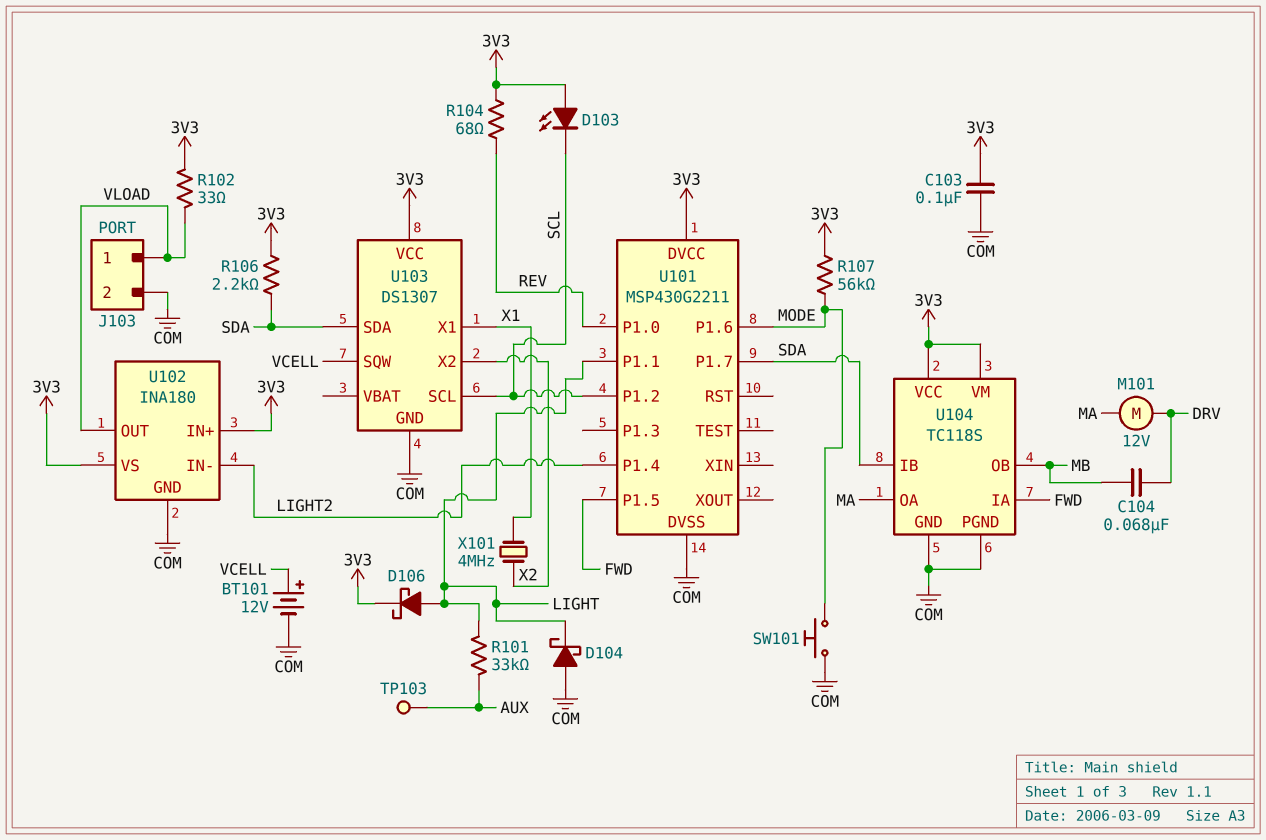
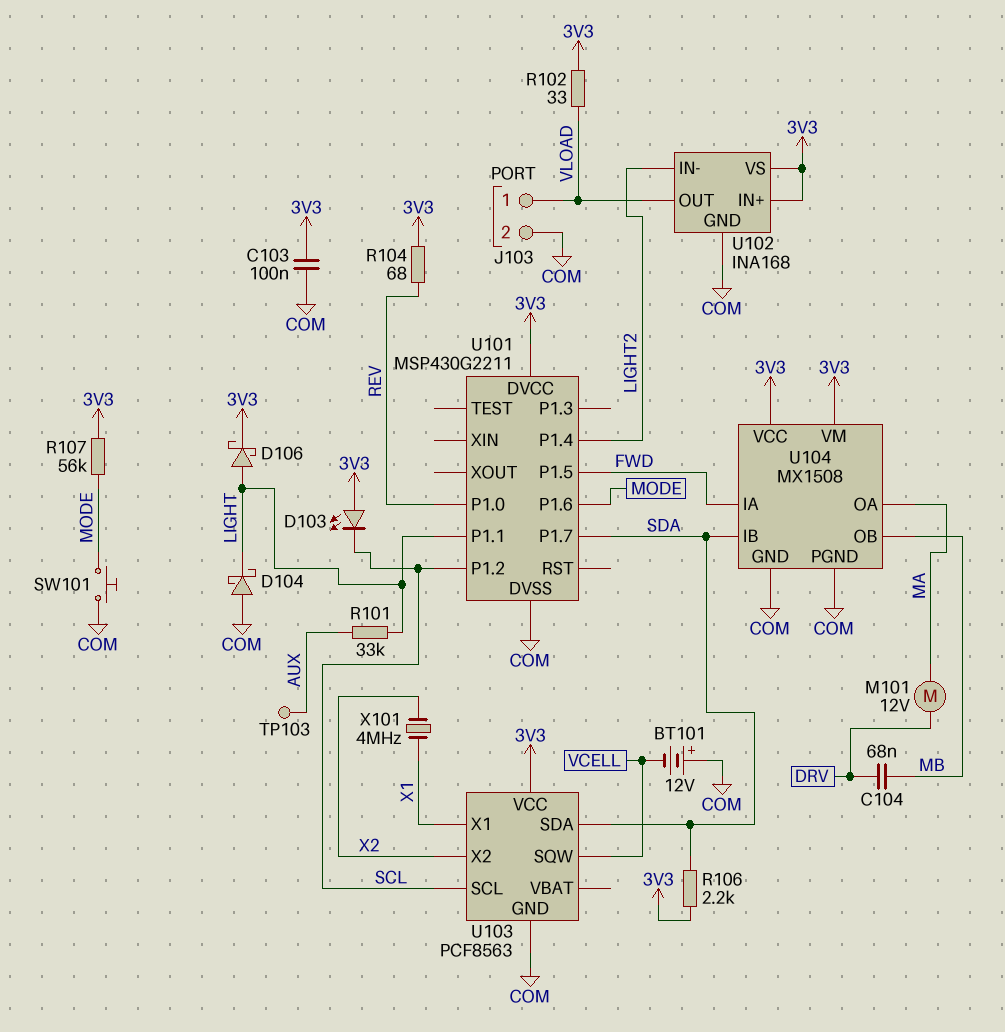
BT101: 12V (plus VCELL, minus COM) -> 12V (plus COM, minus VCELL)
U102: INA180 -> INA168
U103: DS1307 -> PCF8563
U104: TC118S -> MX1508

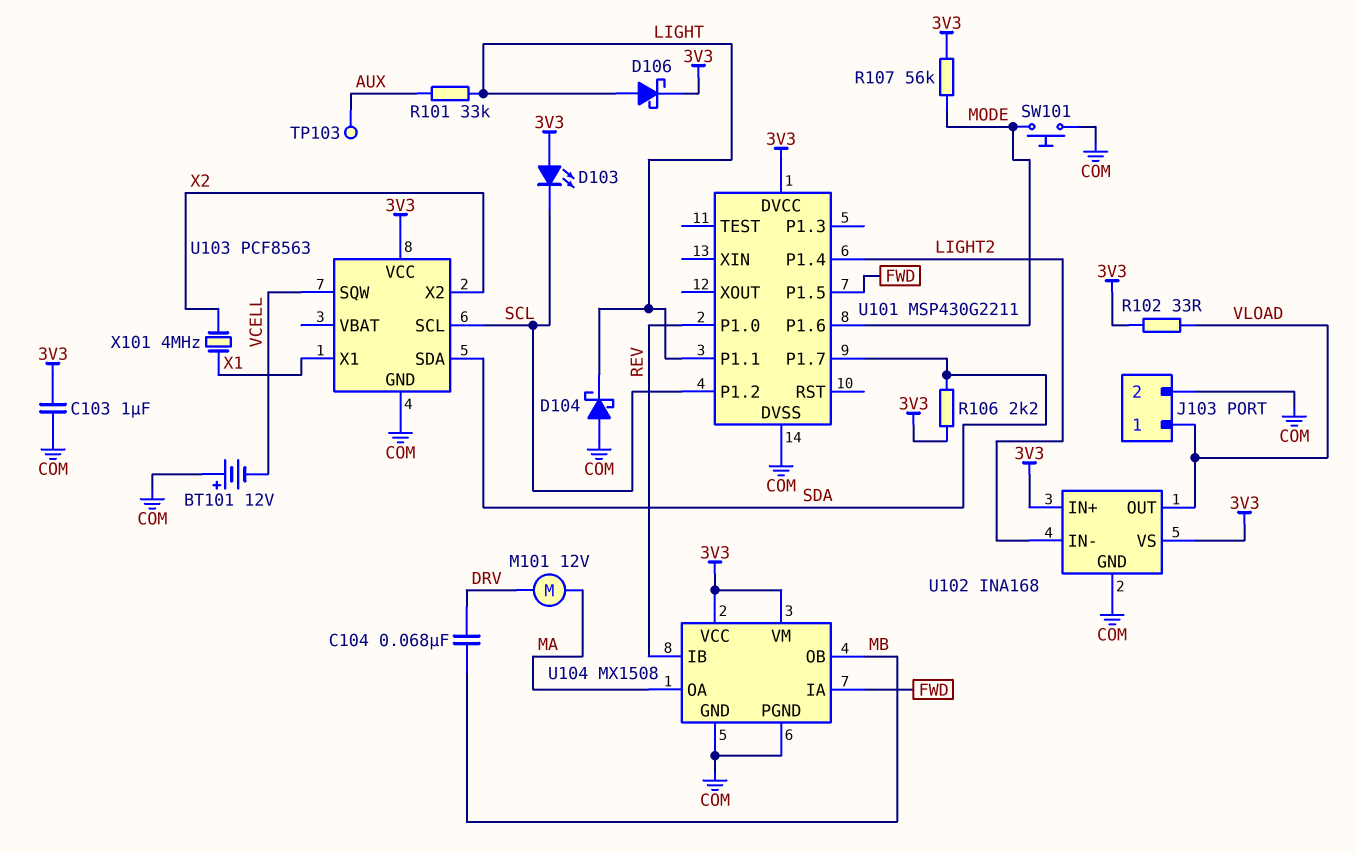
C103: 100nF (3V3, COM) -> 1uF (3V3, COM)
R104: 68 (3V3, REV) -> none
U104 pin IB: SDA -> REV

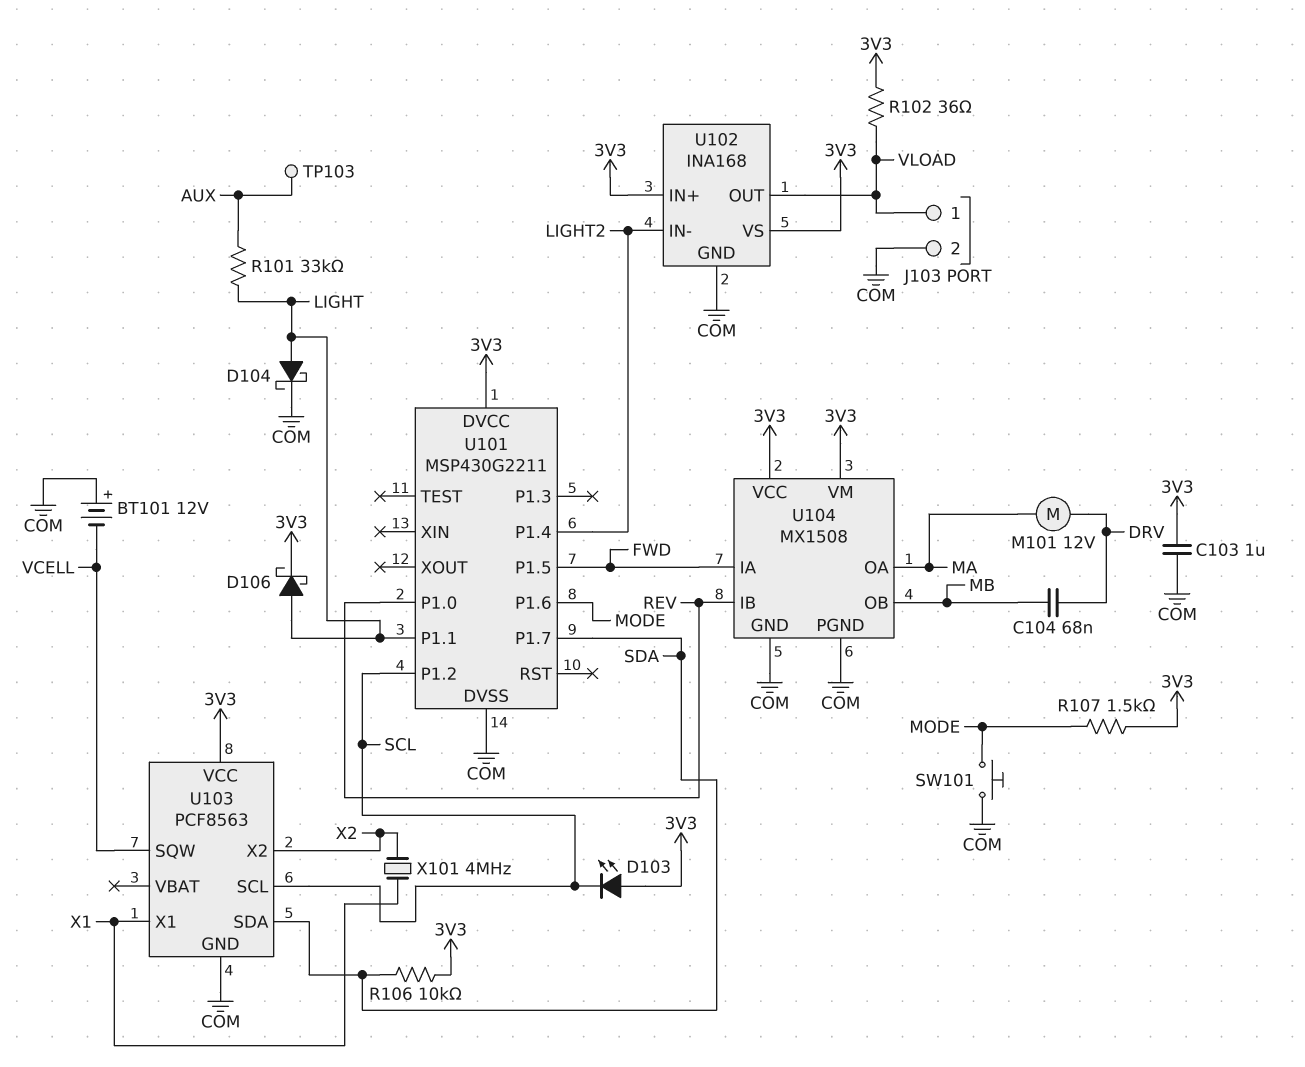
D104: schottky (A COM, K LIGHT) -> schottky (A LIGHT, K COM)
R102: 33 (3V3, VLOAD) -> 36 (3V3, VLOAD)
R106: 2.2k (3V3, SDA) -> 10k (3V3, SDA)
R107: 56k (3V3, MODE) -> 1.5k (3V3, MODE)

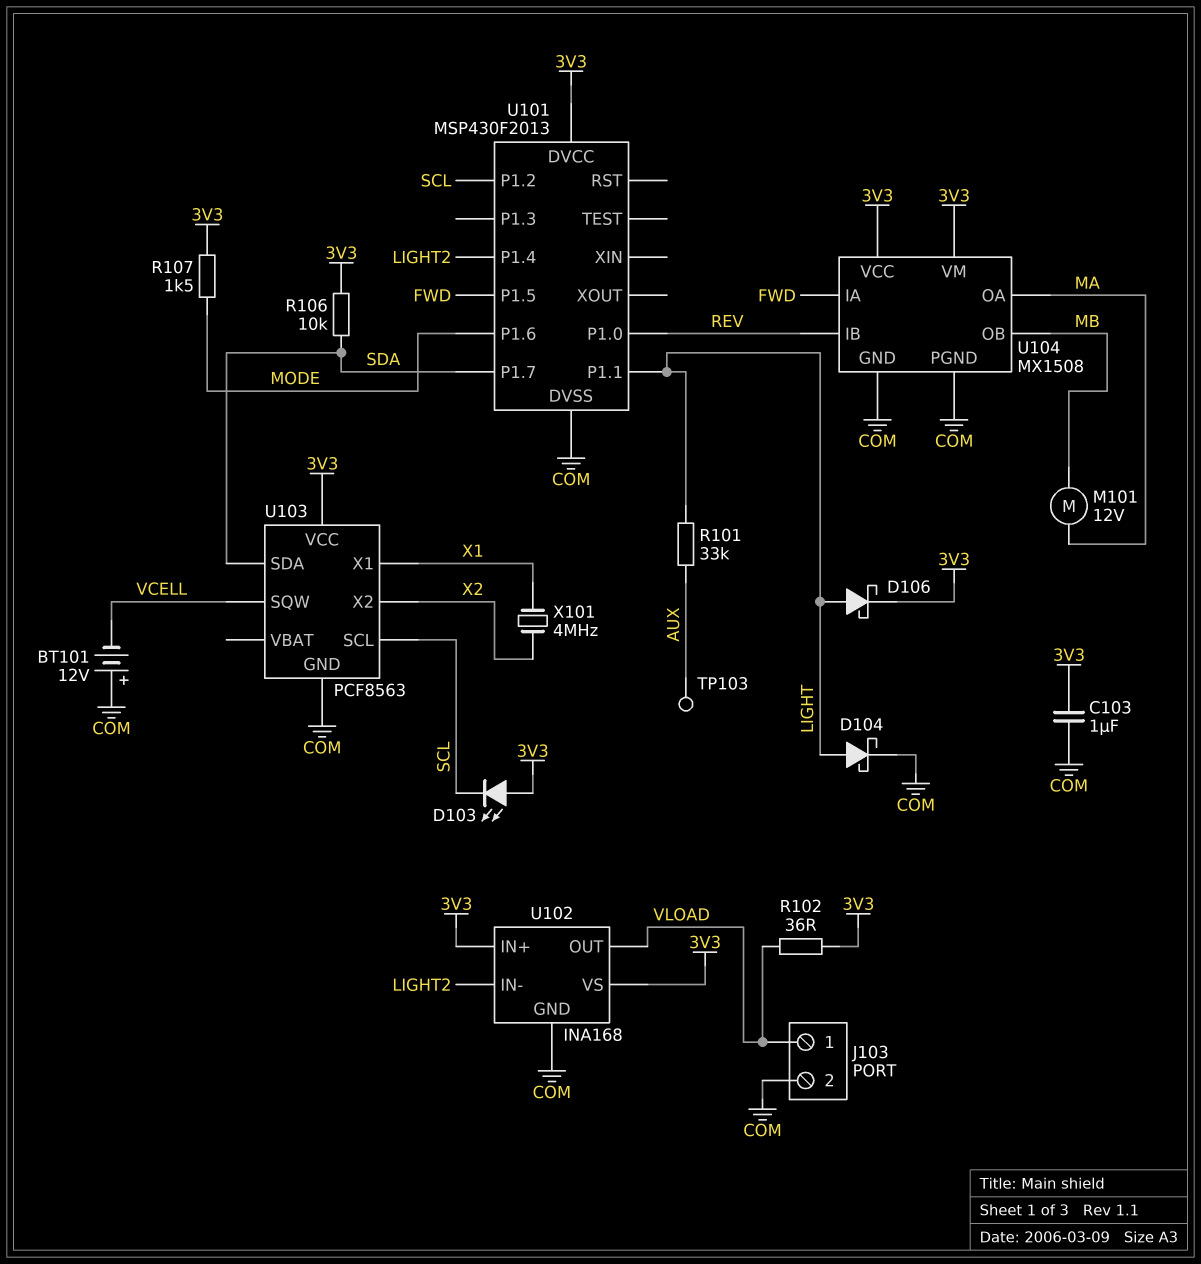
C104: 68nF (DRV, MB) -> none
M101: motor 12V (DRV, MA) -> motor 12V (MA, MB)
SW101: button (COM, MODE) -> none
U101: MSP430G2211 -> MSP430F2013

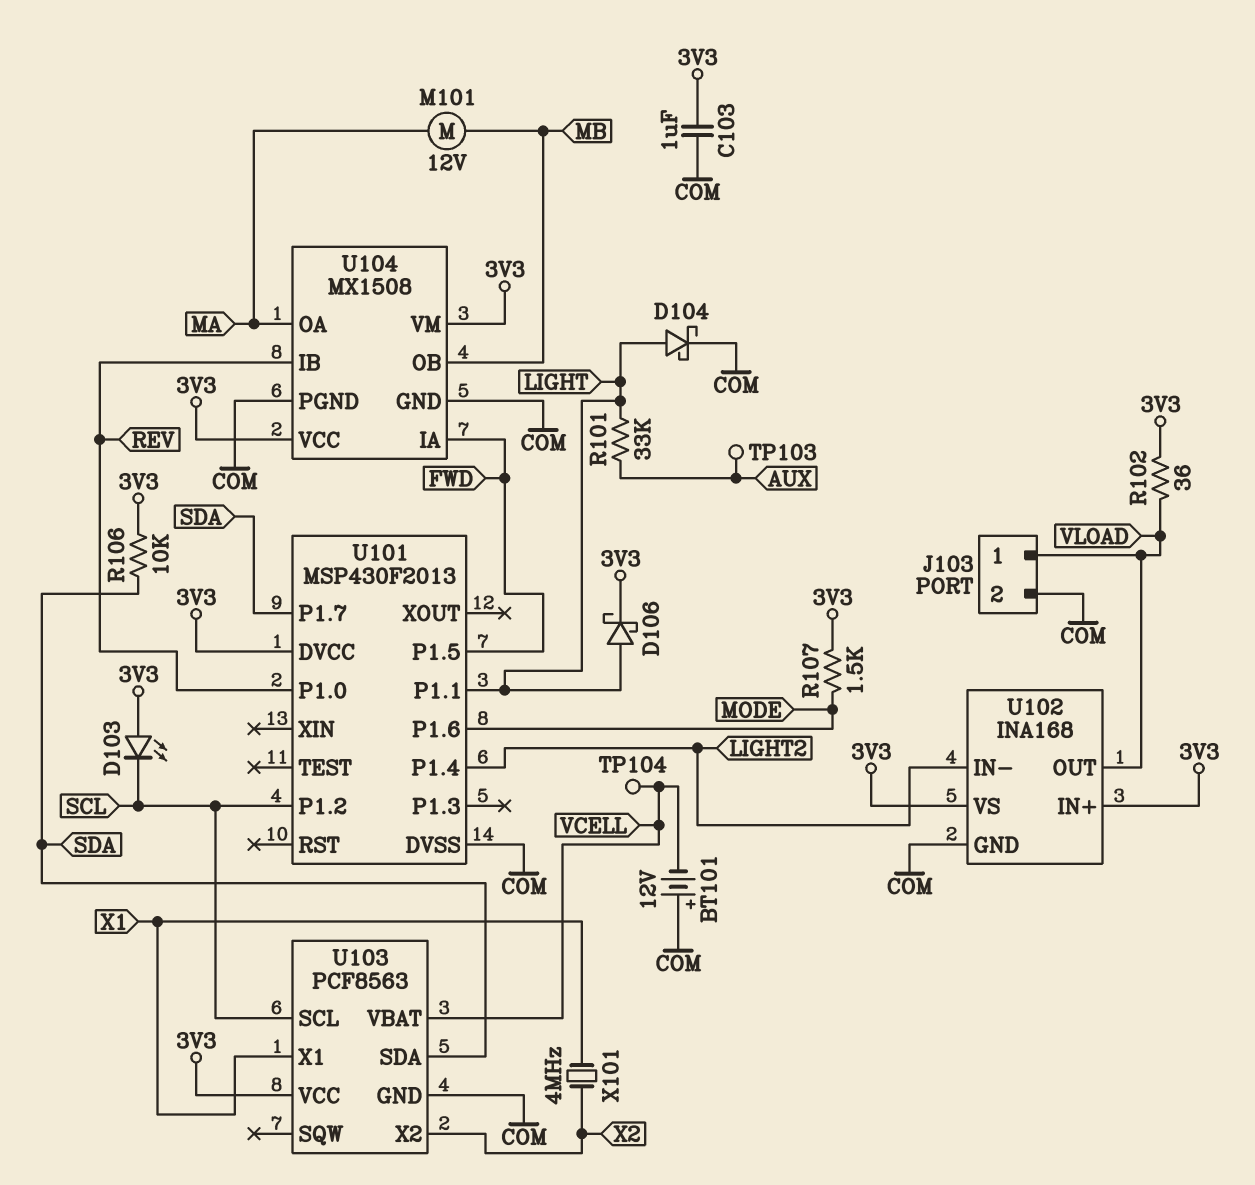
TP104: none -> test point (VCELL)
U103 pin SQW: VCELL -> none
U103 pin VBAT: none -> VCELL

